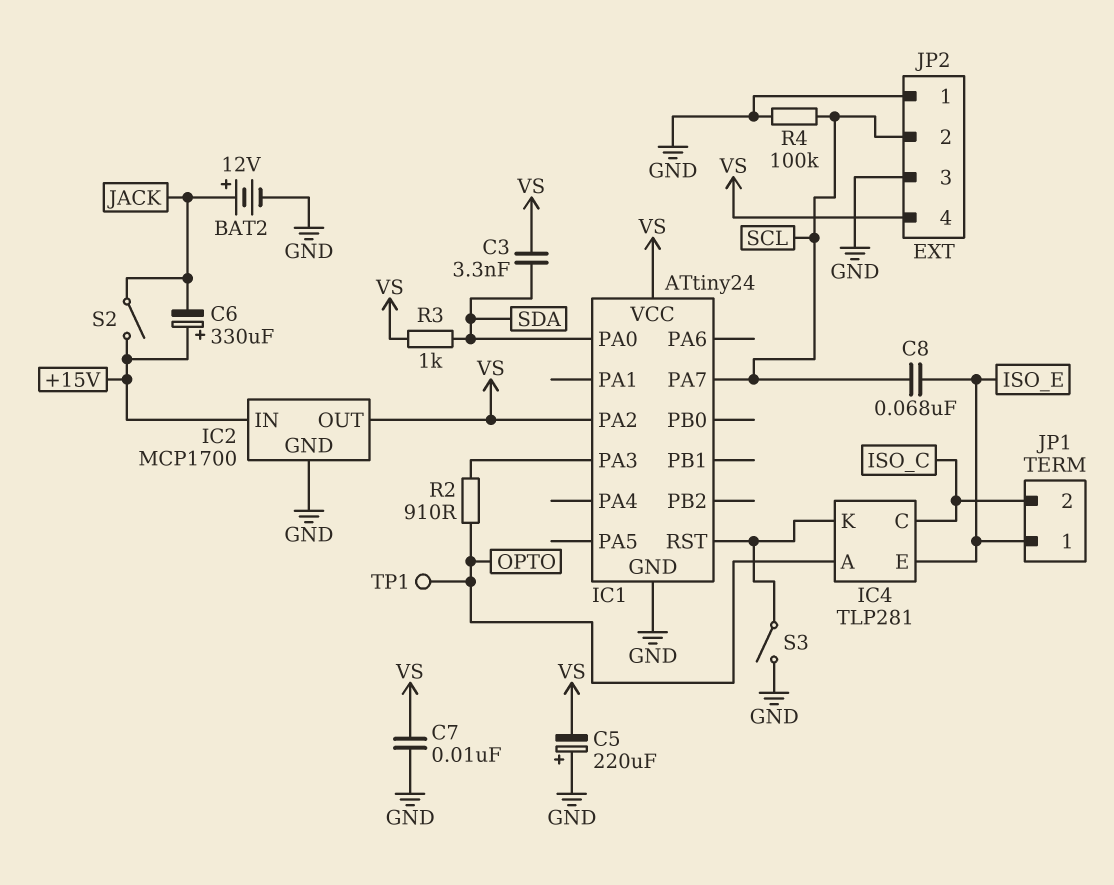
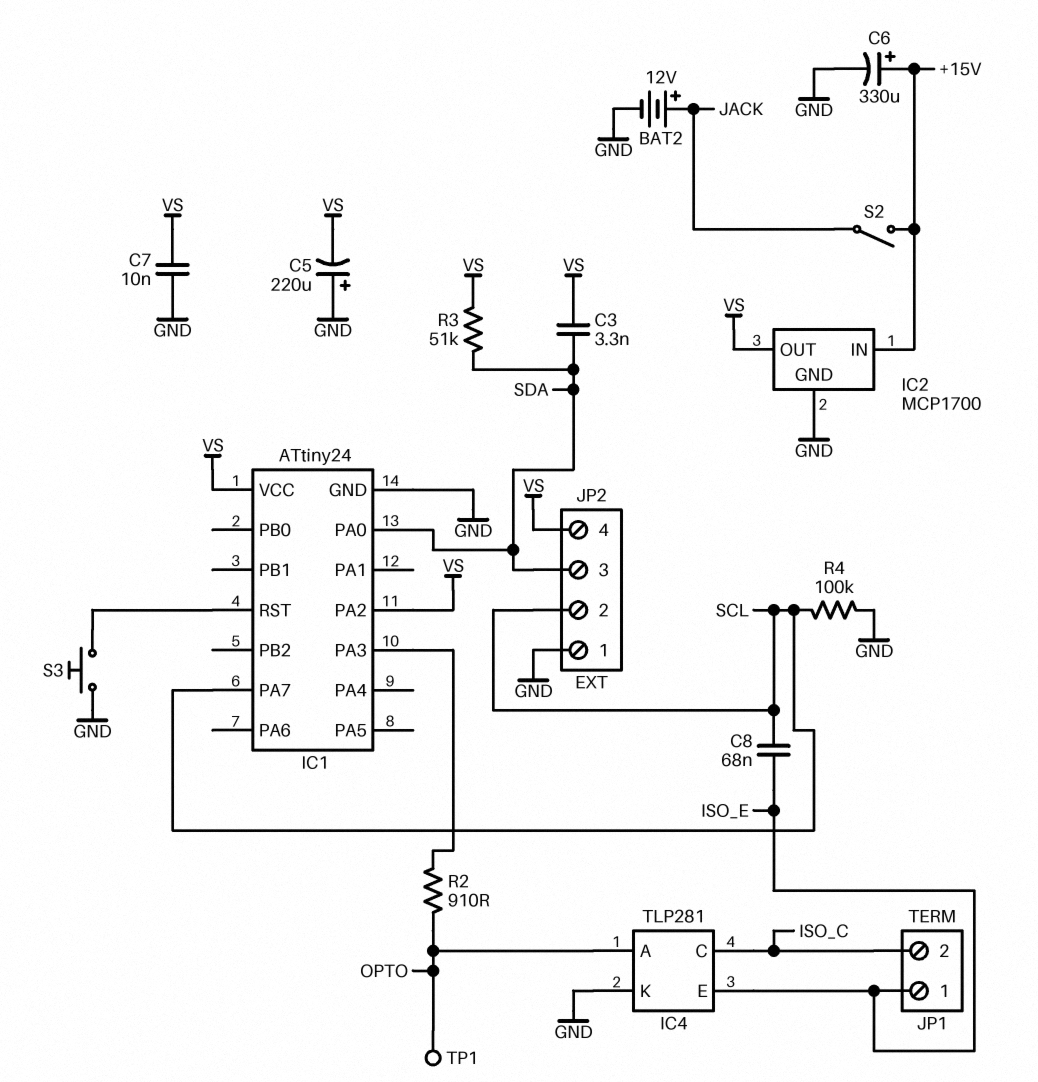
C6: 330uF (plus +15V, minus JACK) -> 330uF (plus +15V, minus GND)
IC4 pin K: IC1/RST -> GND
JP2 pin 3: GND -> SDA
R3: 1k (SDA, VS) -> 51k (SDA, VS)
S3: switch (GND, IC1/RST) -> button (GND, IC1/RST)

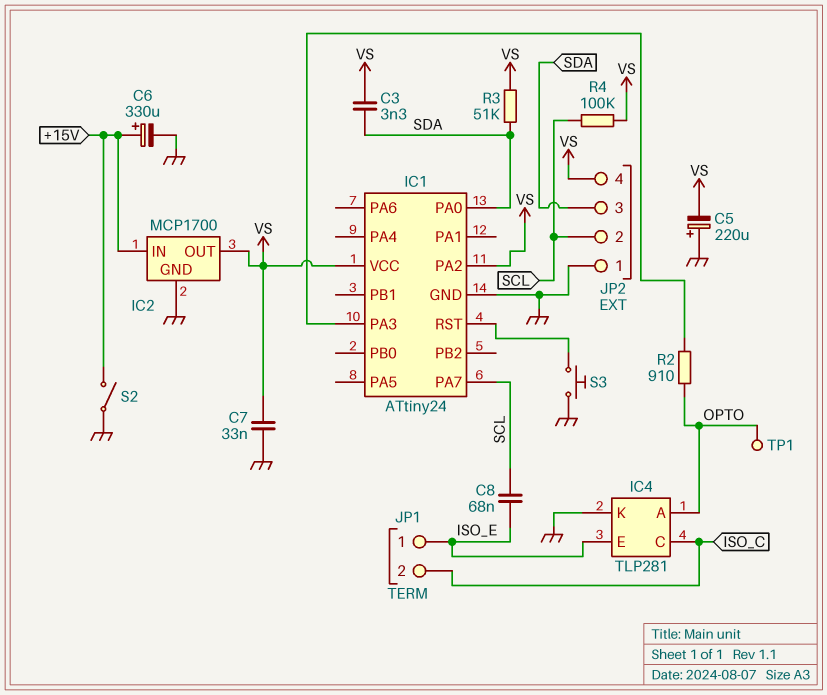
BAT2: 12V (plus JACK, minus GND) -> none
C7: 10nF (GND, VS) -> 33nF (GND, VS)
R4: 100k (GND, SCL) -> 100k (SCL, VS)
S2: switch (+15V, JACK) -> switch (+15V, GND)

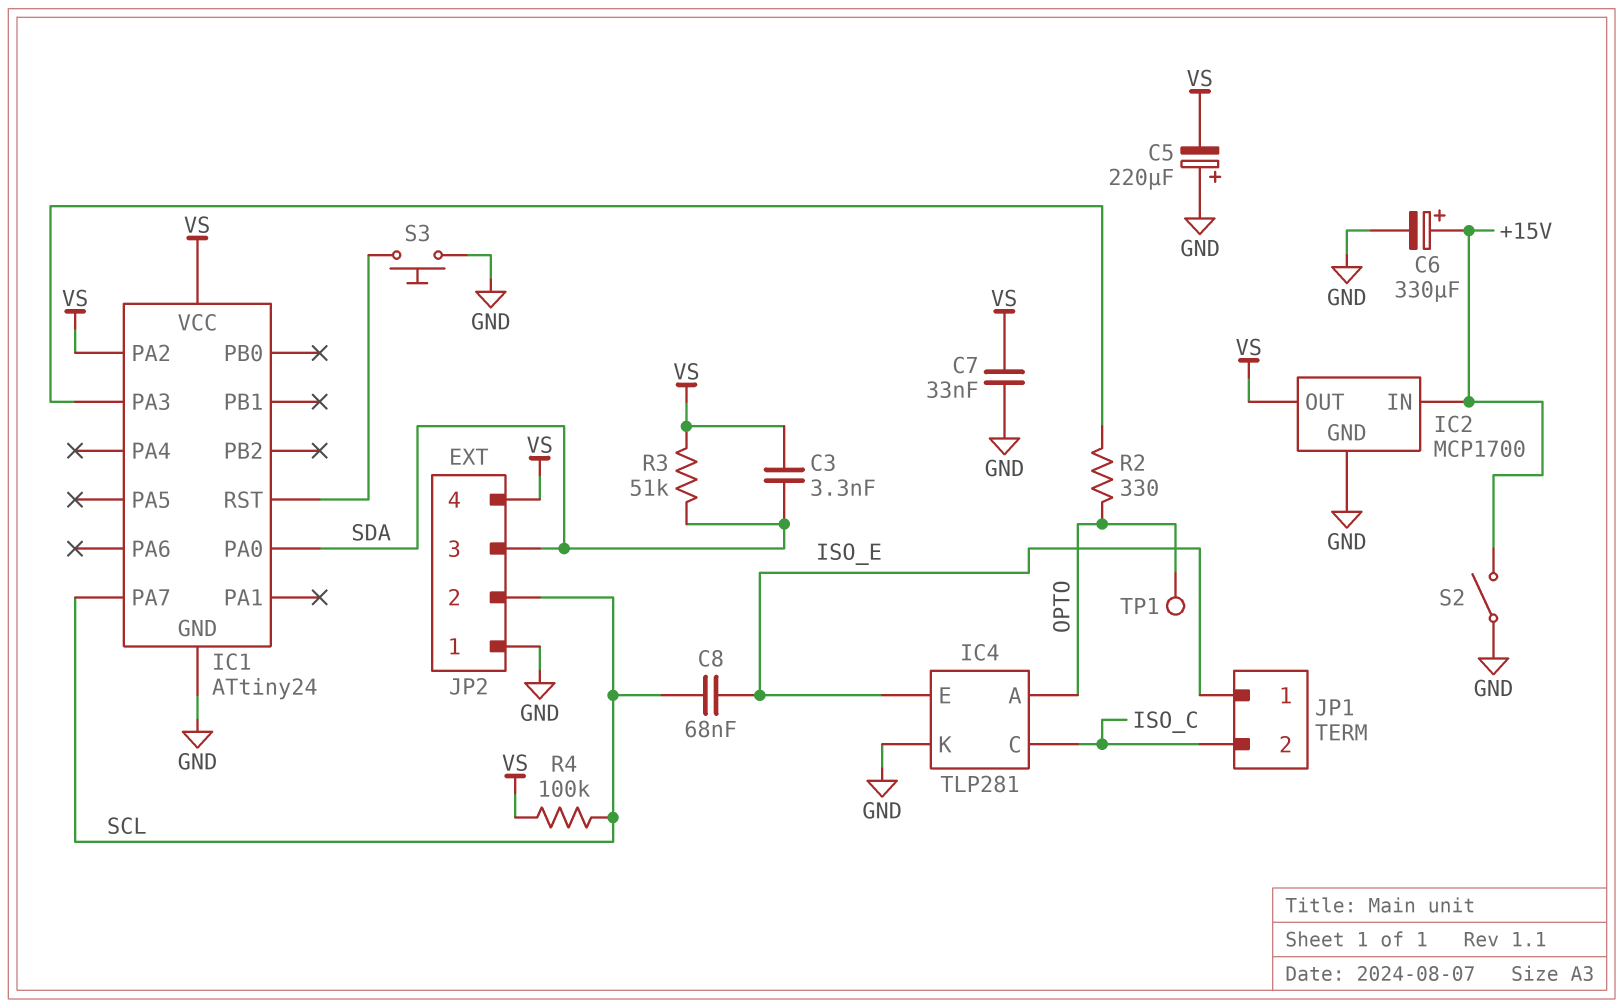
R2: 910 (IC1/PA3, OPTO) -> 330 (IC1/PA3, OPTO)

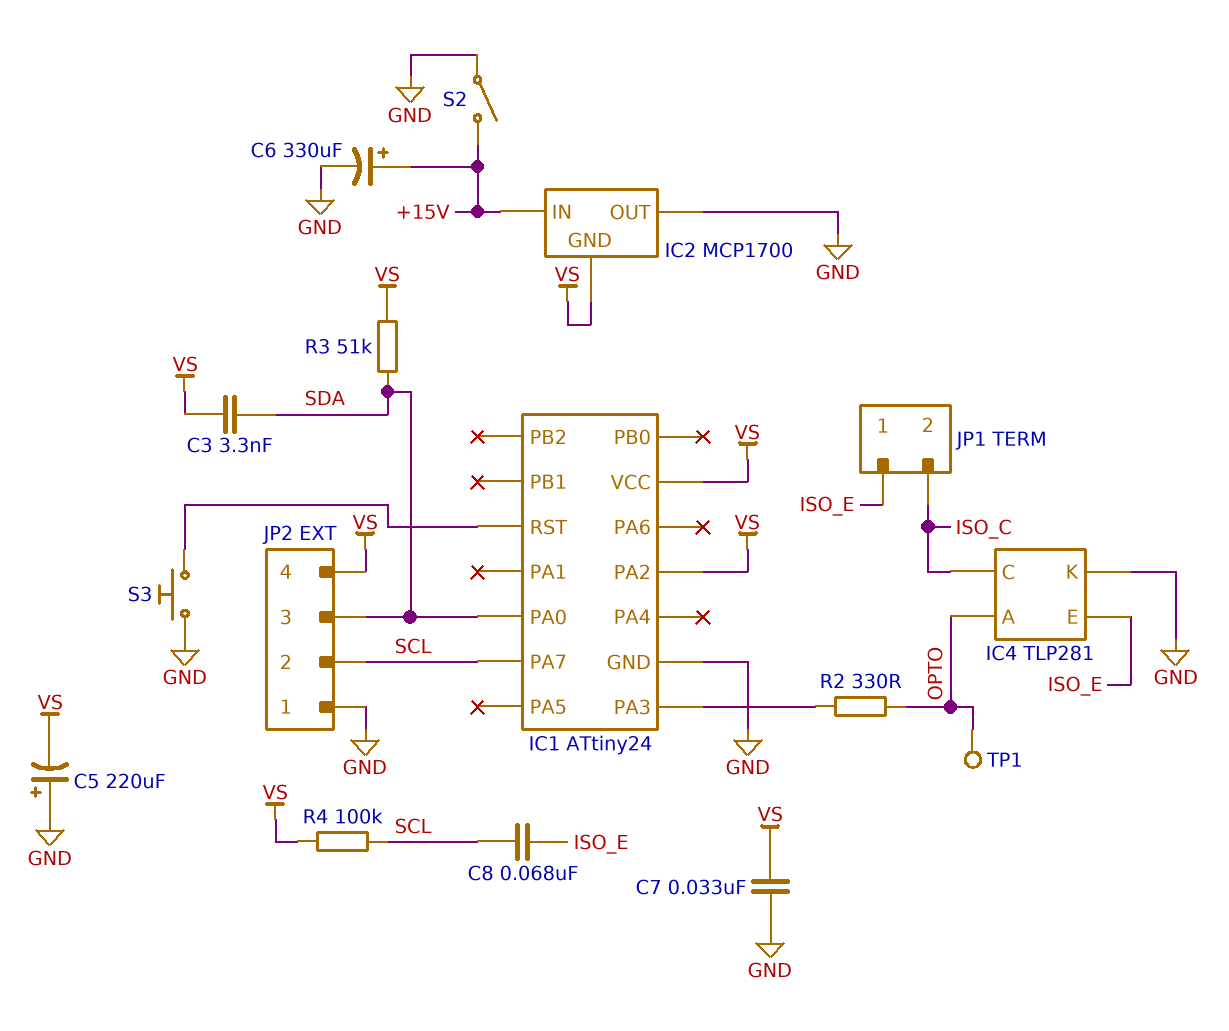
IC2 pin GND: GND -> VS
IC2 pin OUT: VS -> GND

